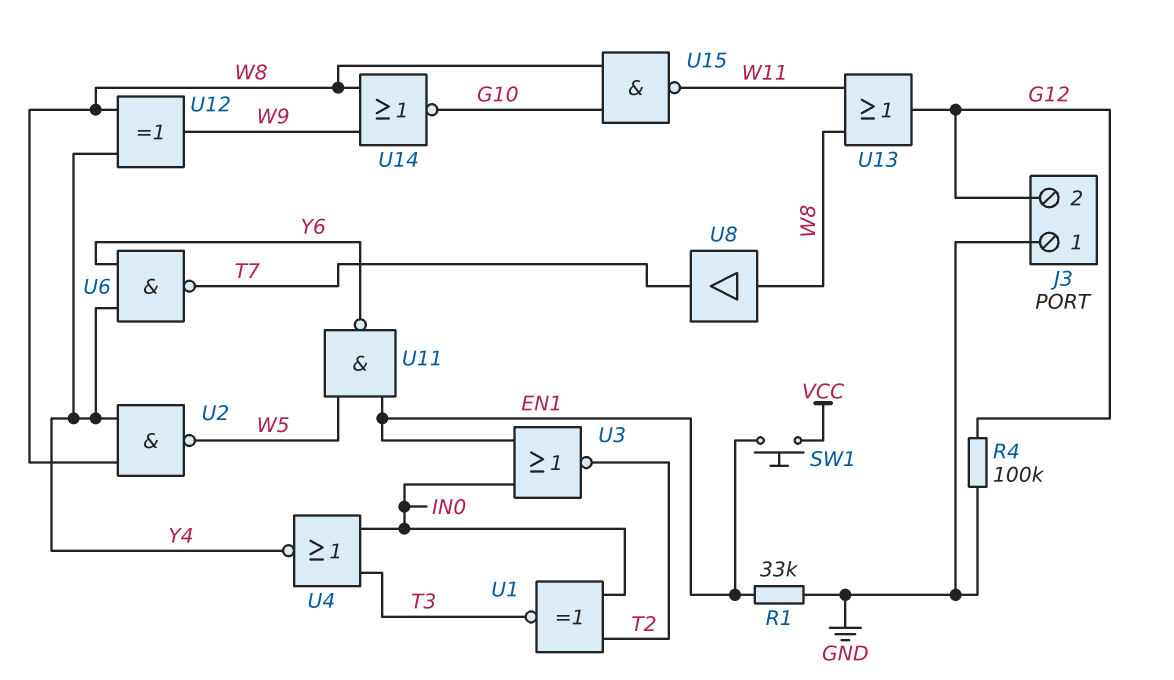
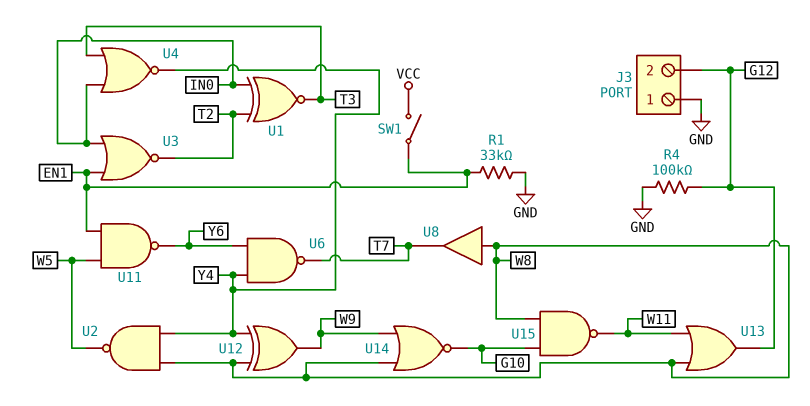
SW1: button (EN1, VCC) -> switch (EN1, VCC)

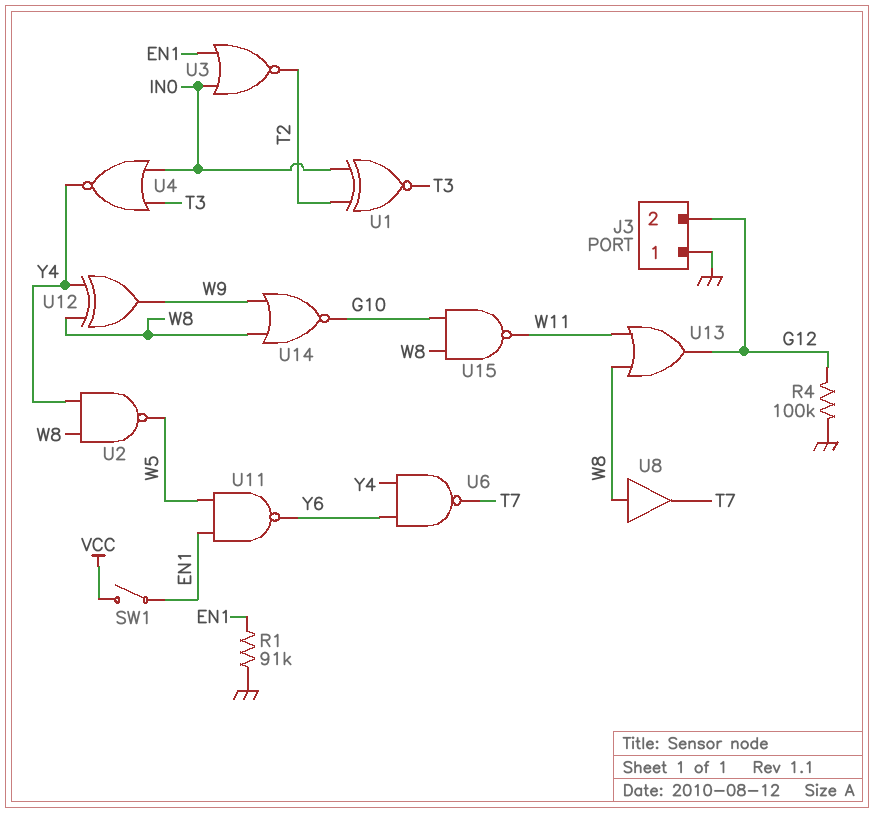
R1: 33k (EN1, GND) -> 91k (EN1, GND)

